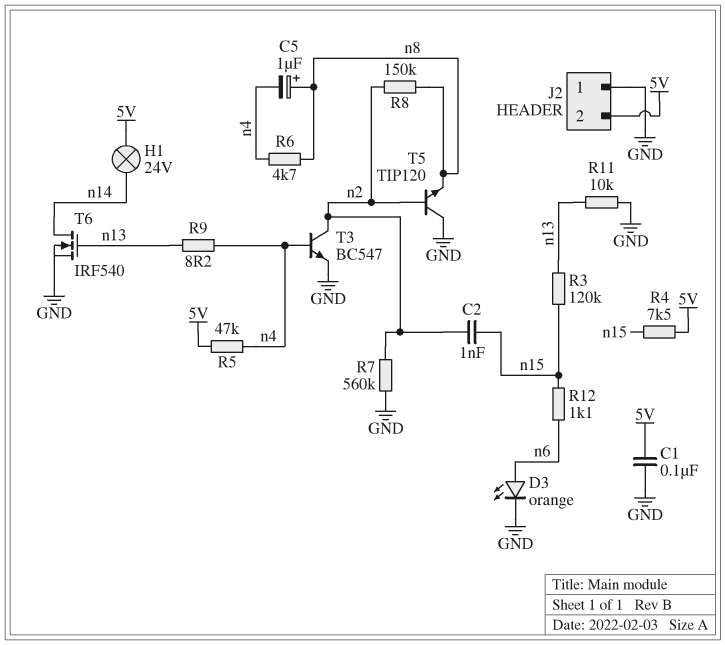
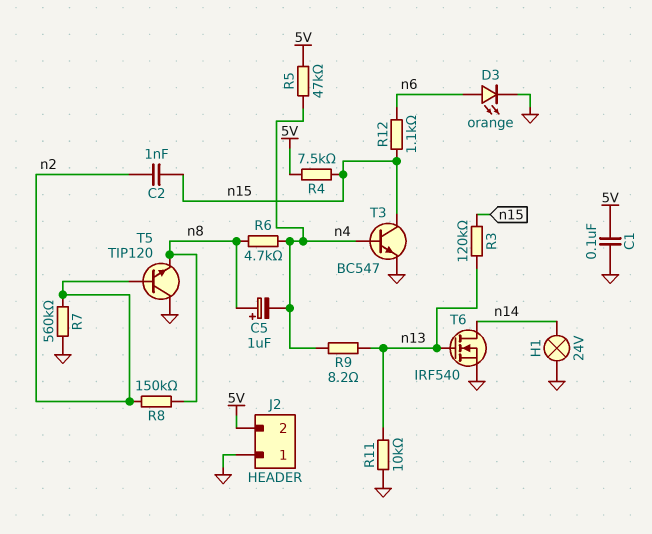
H1: lamp 24V (5V, n14) -> lamp 24V (GND, n14)
T3: NPN BC547 (B n4, C n2, E GND) -> NPN BC547 (B n4, C n15, E GND)

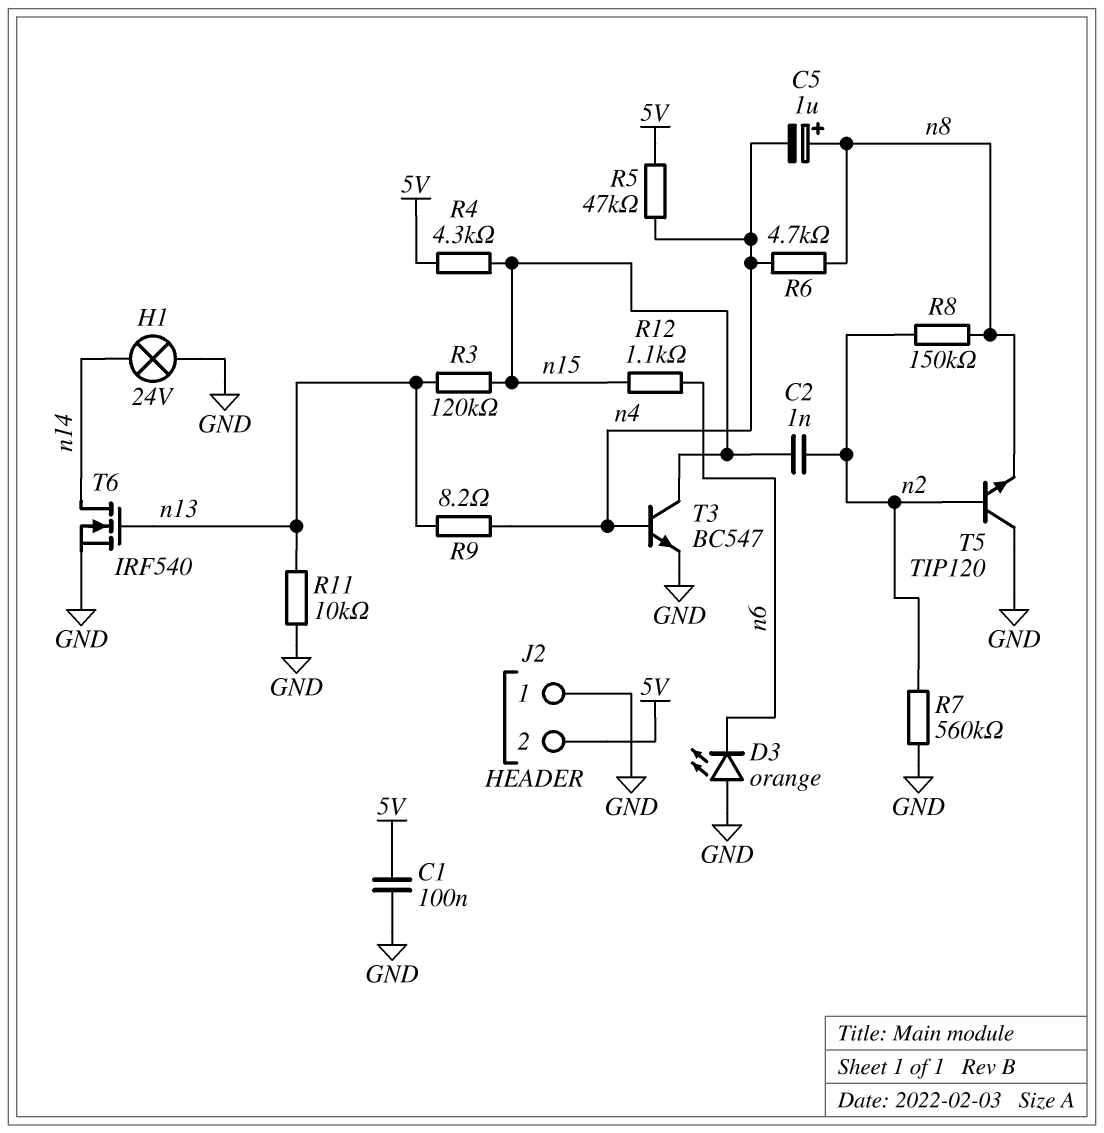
D3: LED orange (A n6, K GND) -> LED orange (A GND, K n6)
R4: 7.5k (5V, n15) -> 4.3k (5V, n15)

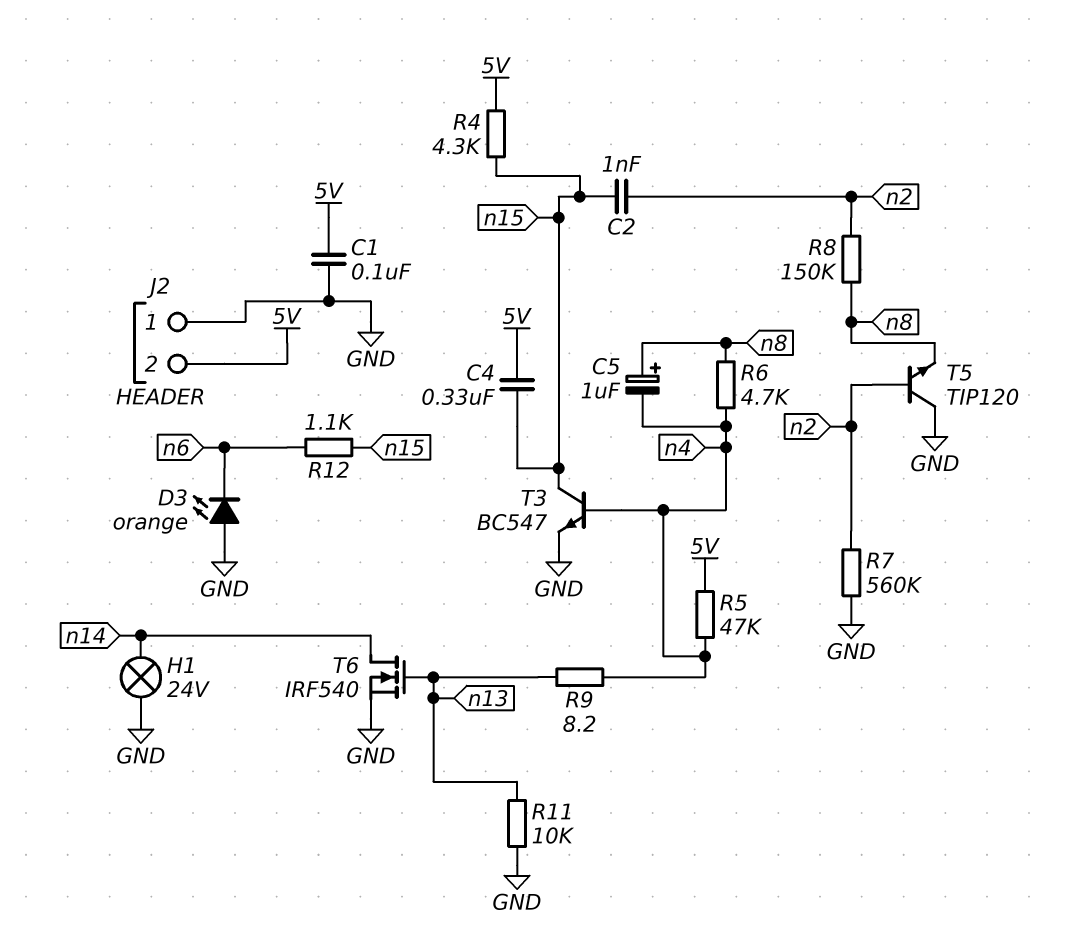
C4: none -> 330nF (5V, n15)
R3: 120k (n13, n15) -> none

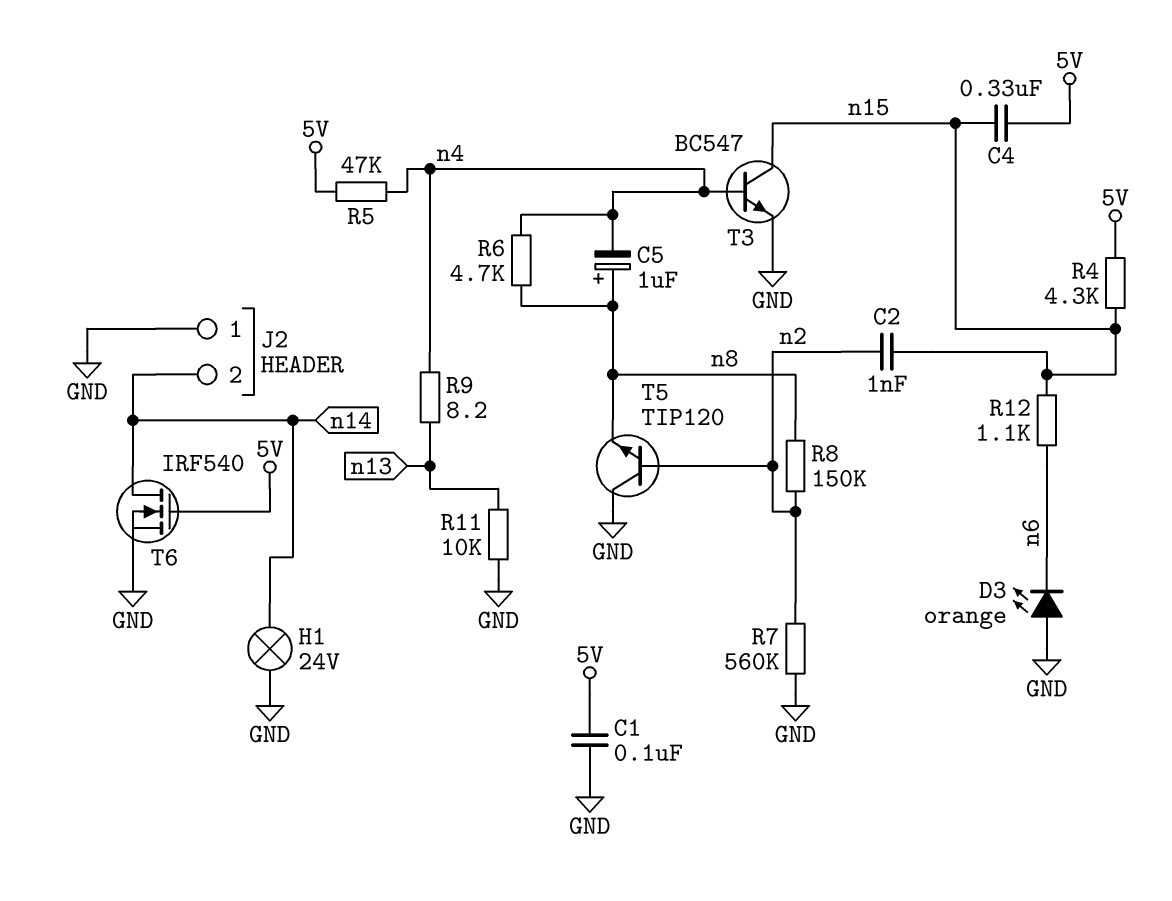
J2 pin 2: 5V -> n14
T6: NMOS IRF540 (G n13, D n14, S GND) -> NMOS IRF540 (G 5V, D n14, S GND)

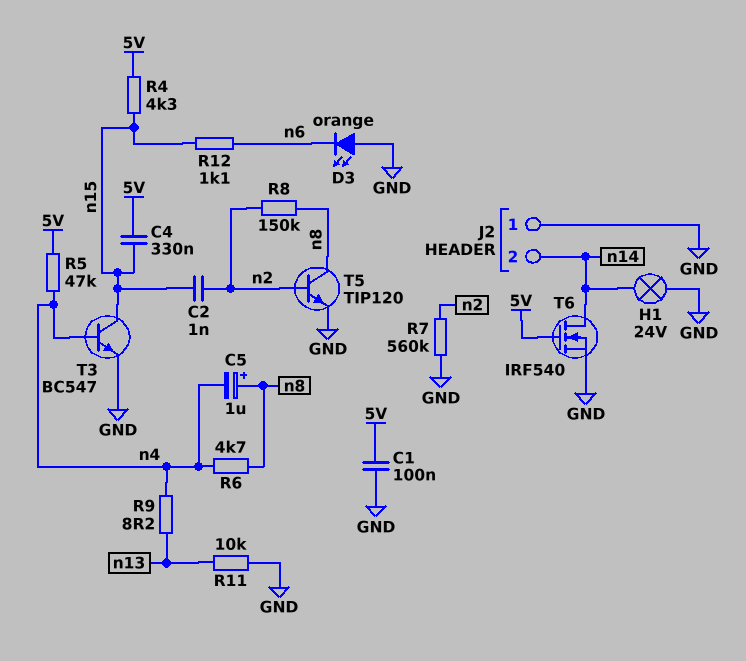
T5: NPN TIP120 (B n2, C GND, E n8) -> NPN TIP120 (B n2, C n8, E GND)

